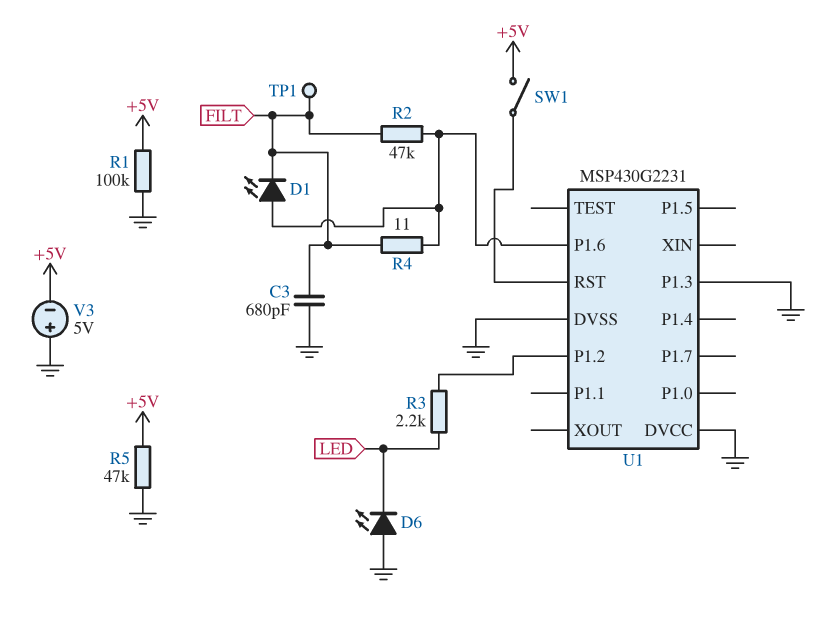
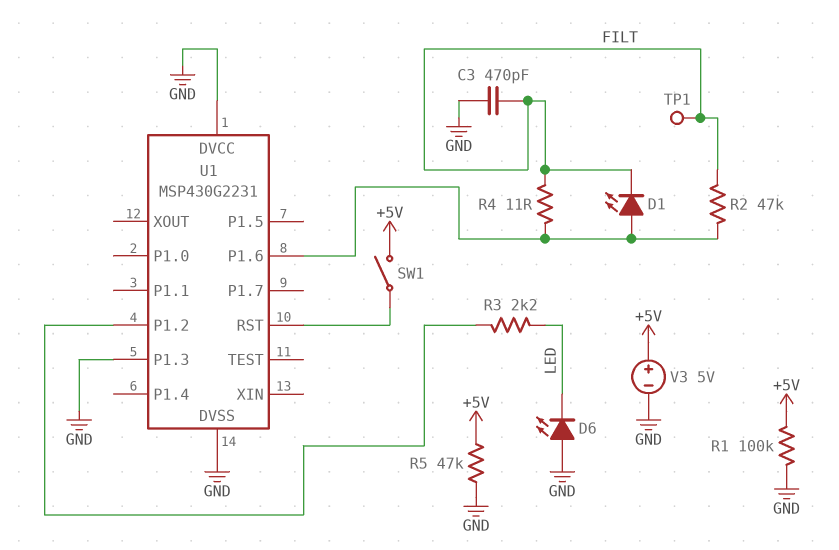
C3: 680pF (FILT, GND) -> 470pF (FILT, GND)
V3: 5V (plus GND, minus +5V) -> 5V (plus +5V, minus GND)

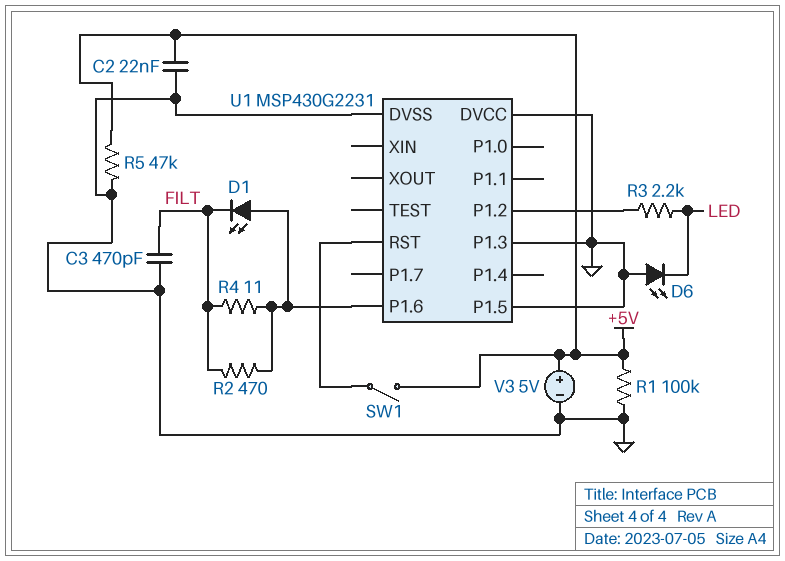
C2: none -> 22nF (+5V, GND)
R2: 47k (FILT, U1/P1.6) -> 470 (FILT, U1/P1.6)
TP1: test point (FILT) -> none
U1 pin P1.5: none -> GND

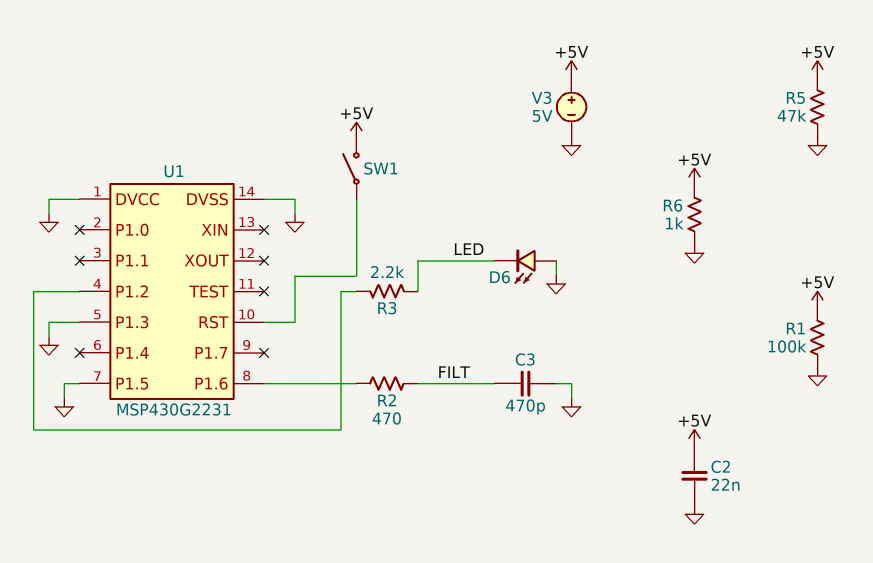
D1: LED (A U1/P1.6, K FILT) -> none
R4: 11 (FILT, U1/P1.6) -> none
R6: none -> 1k (+5V, GND)

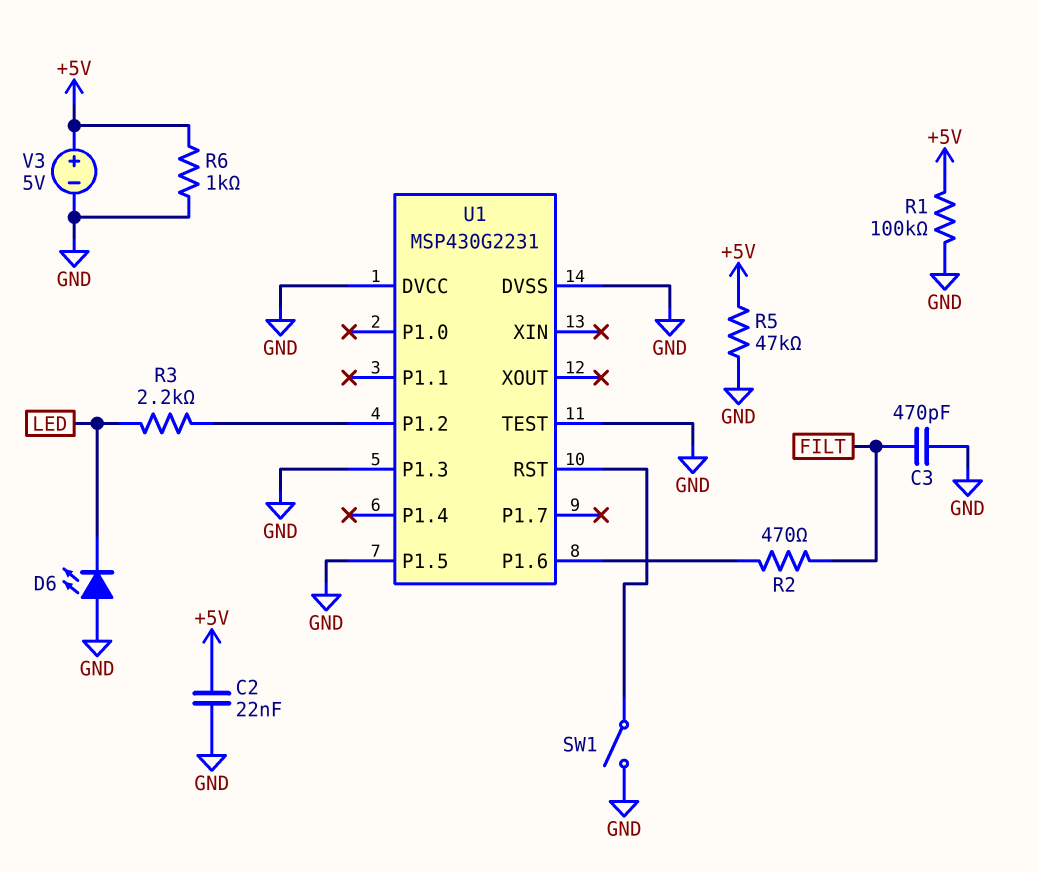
SW1: switch (+5V, U1/RST) -> switch (GND, U1/RST)
U1 pin TEST: none -> GND

